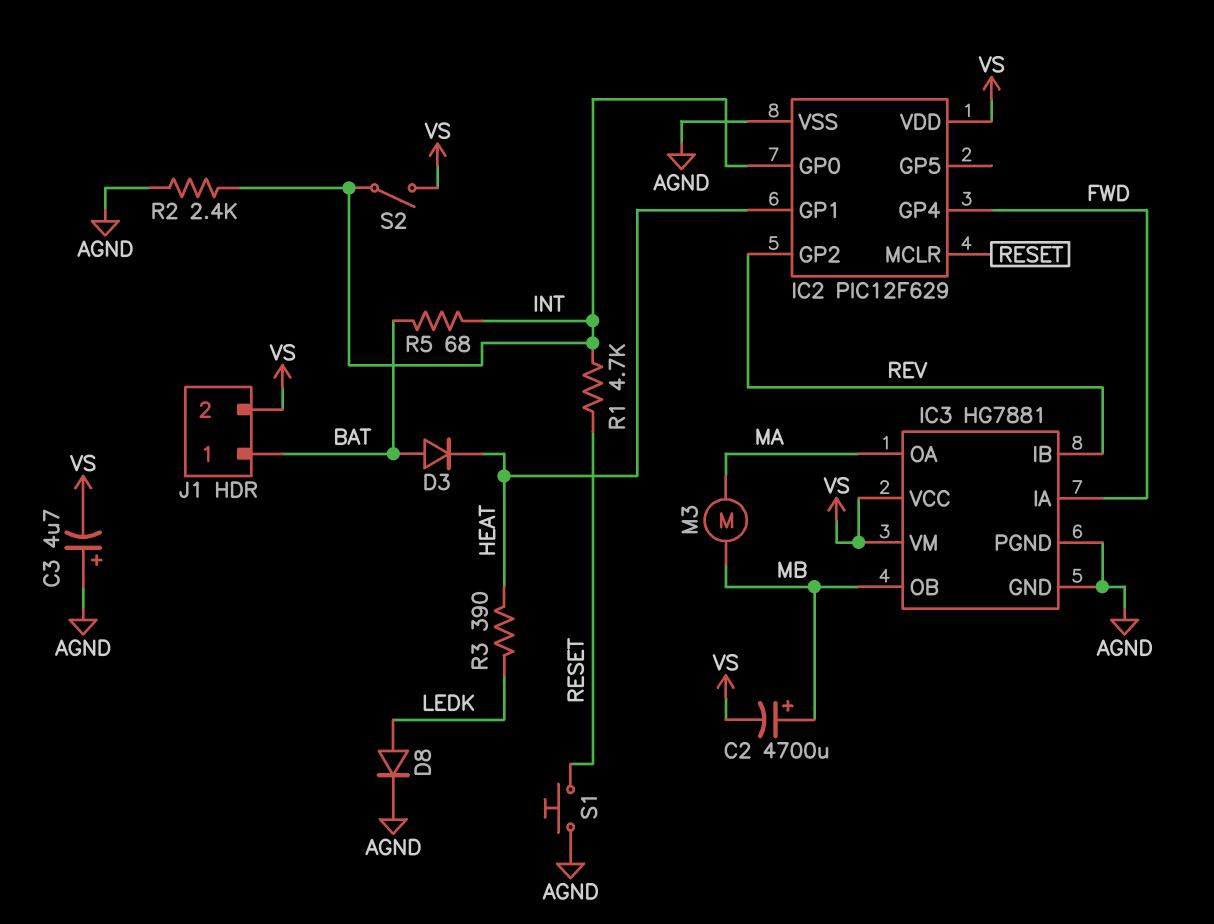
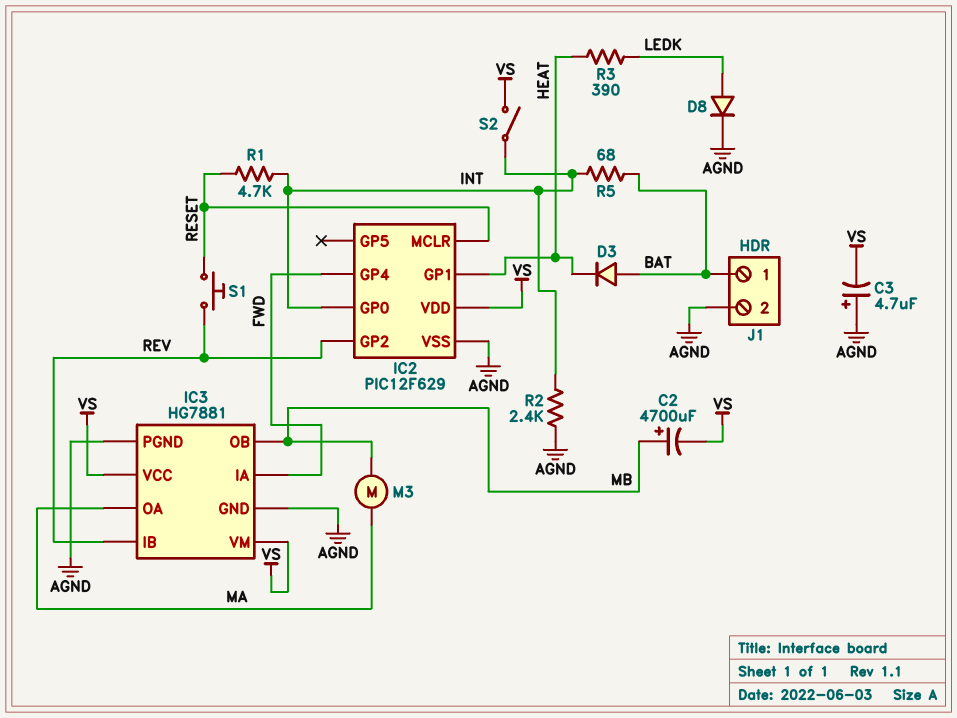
J1 pin 2: VS -> AGND
S1: button (AGND, RESET) -> button (RESET, REV)

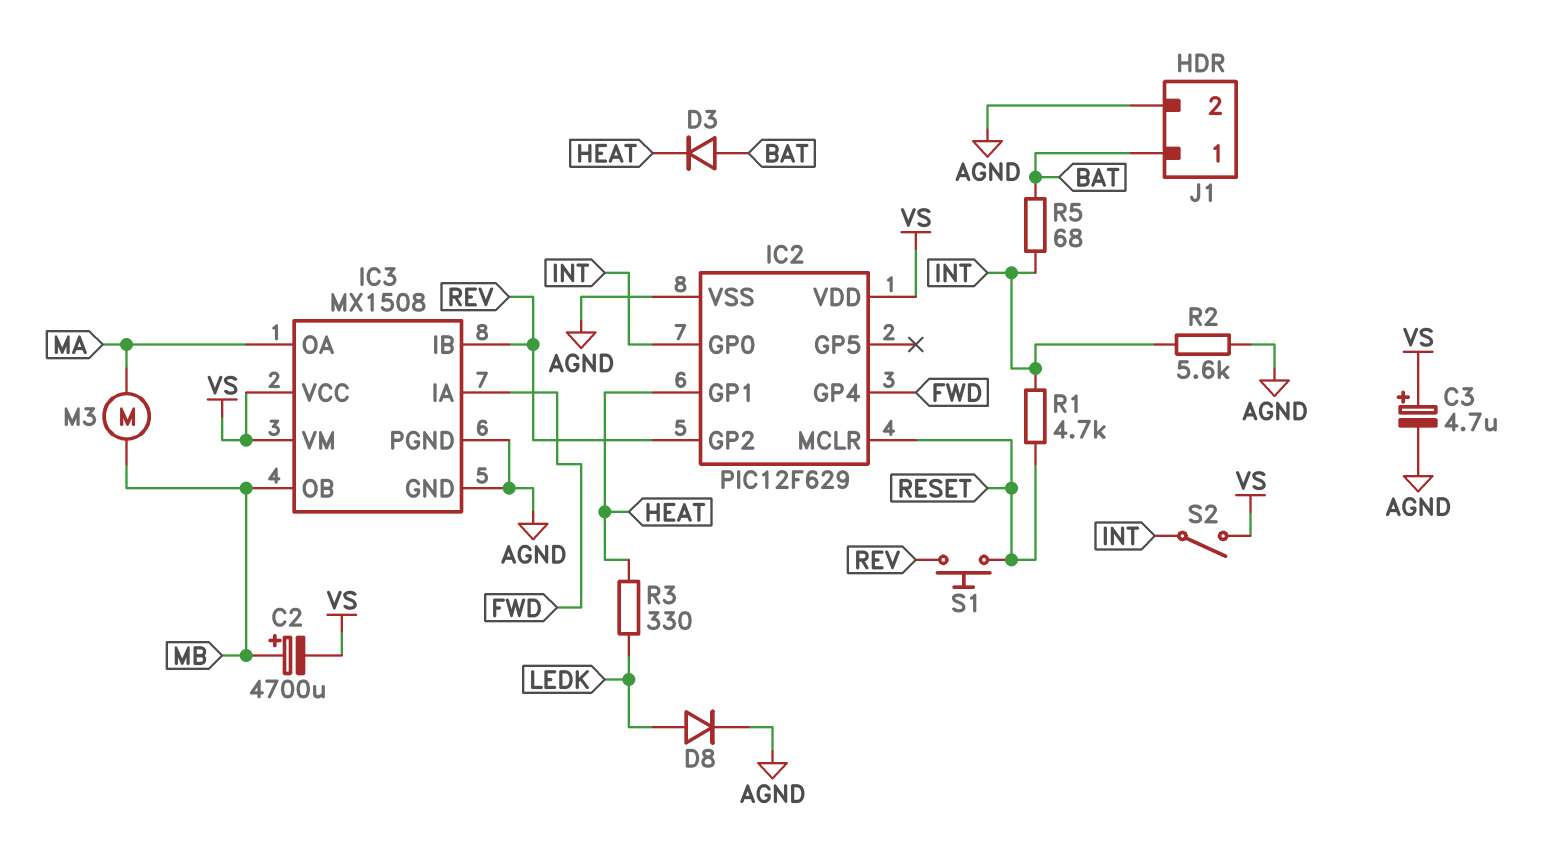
C3: 4.7uF (plus AGND, minus VS) -> 4.7uF (plus VS, minus AGND)
IC3: HG7881 -> MX1508
R2: 2.4k (AGND, INT) -> 5.6k (AGND, INT)
R3: 390 (HEAT, LEDK) -> 330 (HEAT, LEDK)

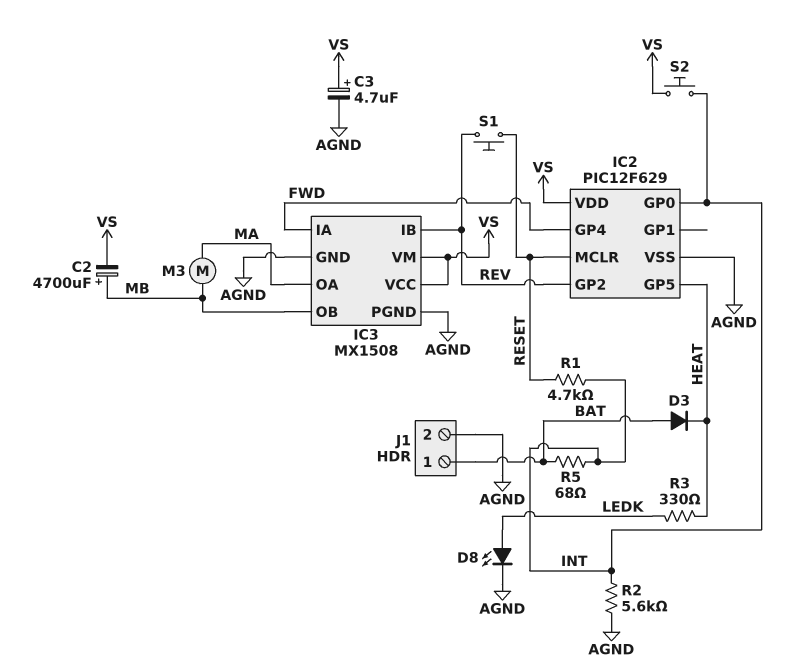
D8: diode (A LEDK, K AGND) -> LED (A LEDK, K AGND)
IC2 pin GP1: HEAT -> none
IC2 pin GP5: none -> HEAT
S2: switch (INT, VS) -> button (INT, VS)

